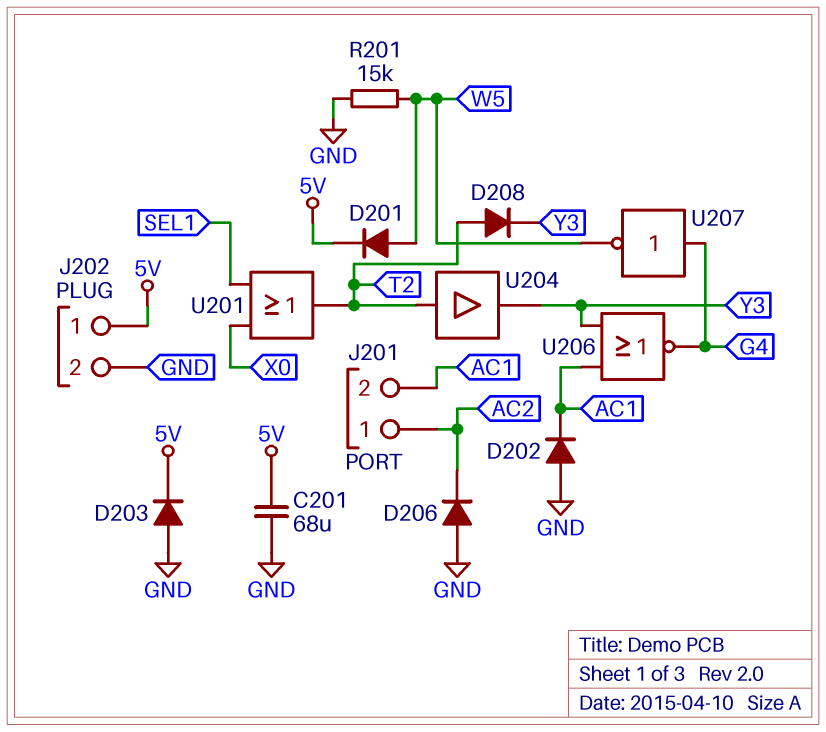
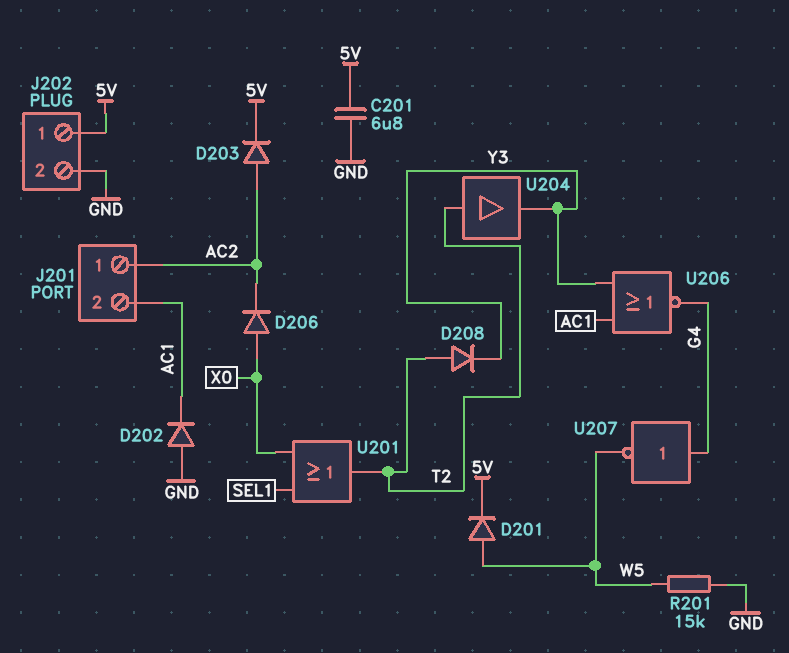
C201: 68uF (5V, GND) -> 6.8uF (5V, GND)
D203: diode (A GND, K 5V) -> diode (A AC2, K 5V)
D206: diode (A GND, K AC2) -> diode (A X0, K AC2)

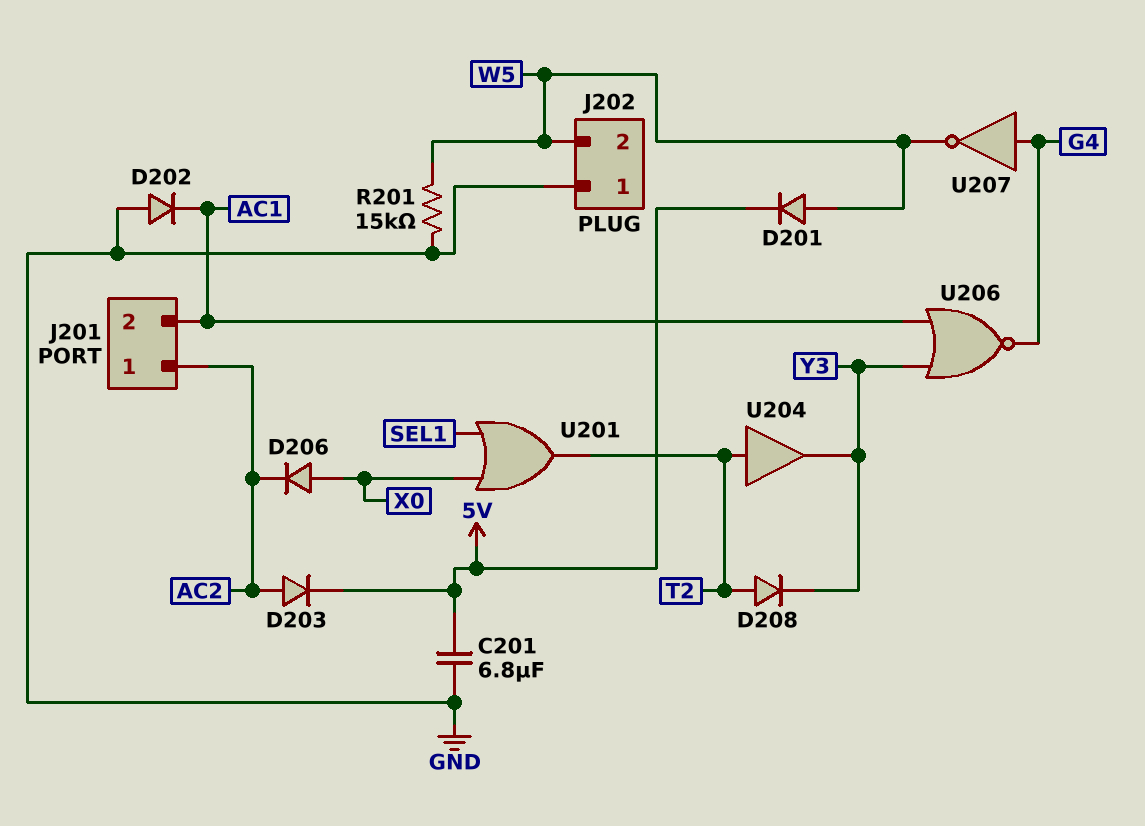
J202 pin 1: 5V -> GND
J202 pin 2: GND -> W5

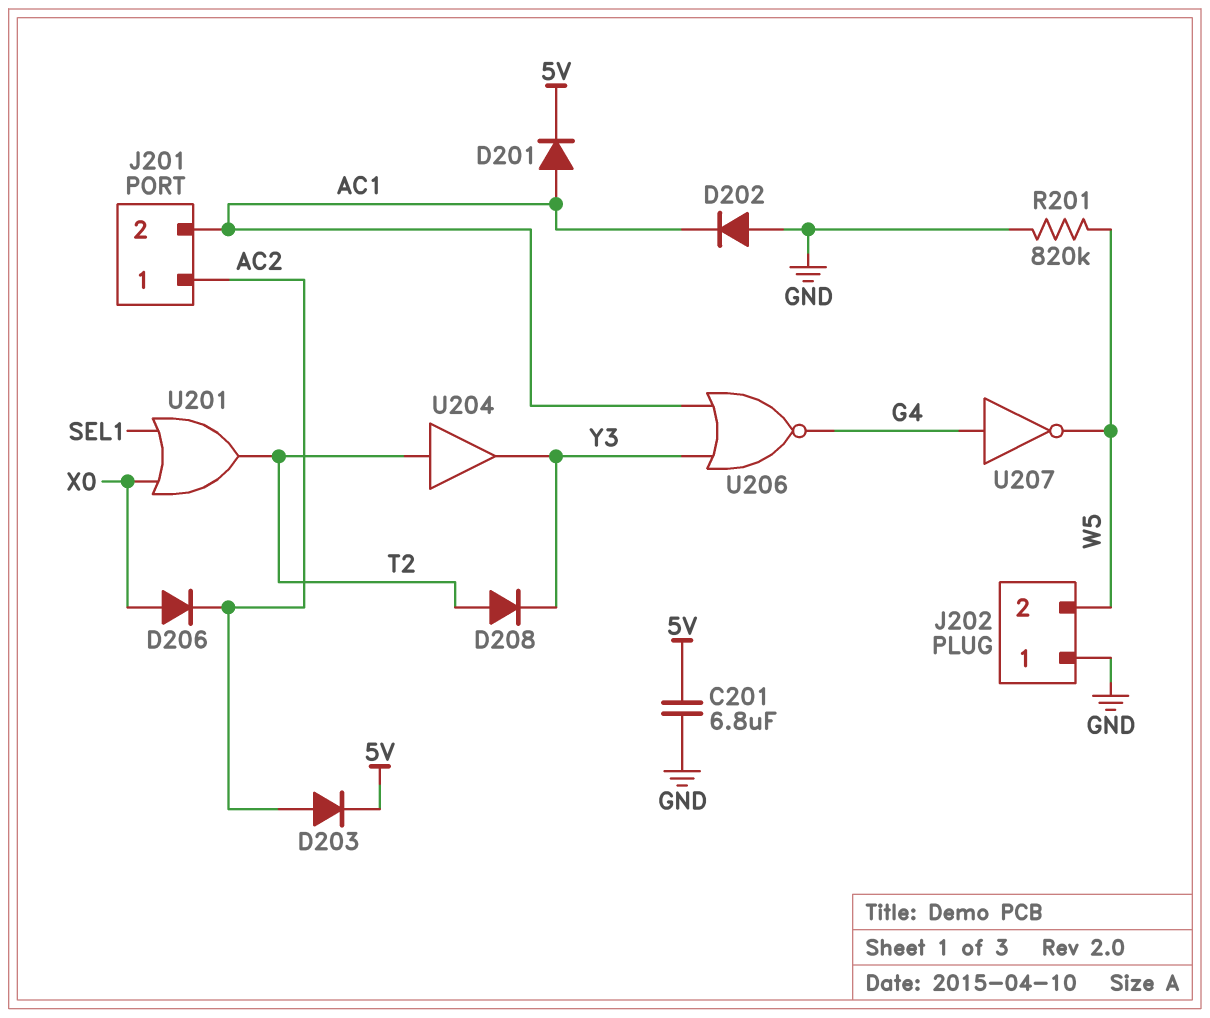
D201: diode (A W5, K 5V) -> diode (A AC1, K 5V)
R201: 15k (GND, W5) -> 820k (GND, W5)

